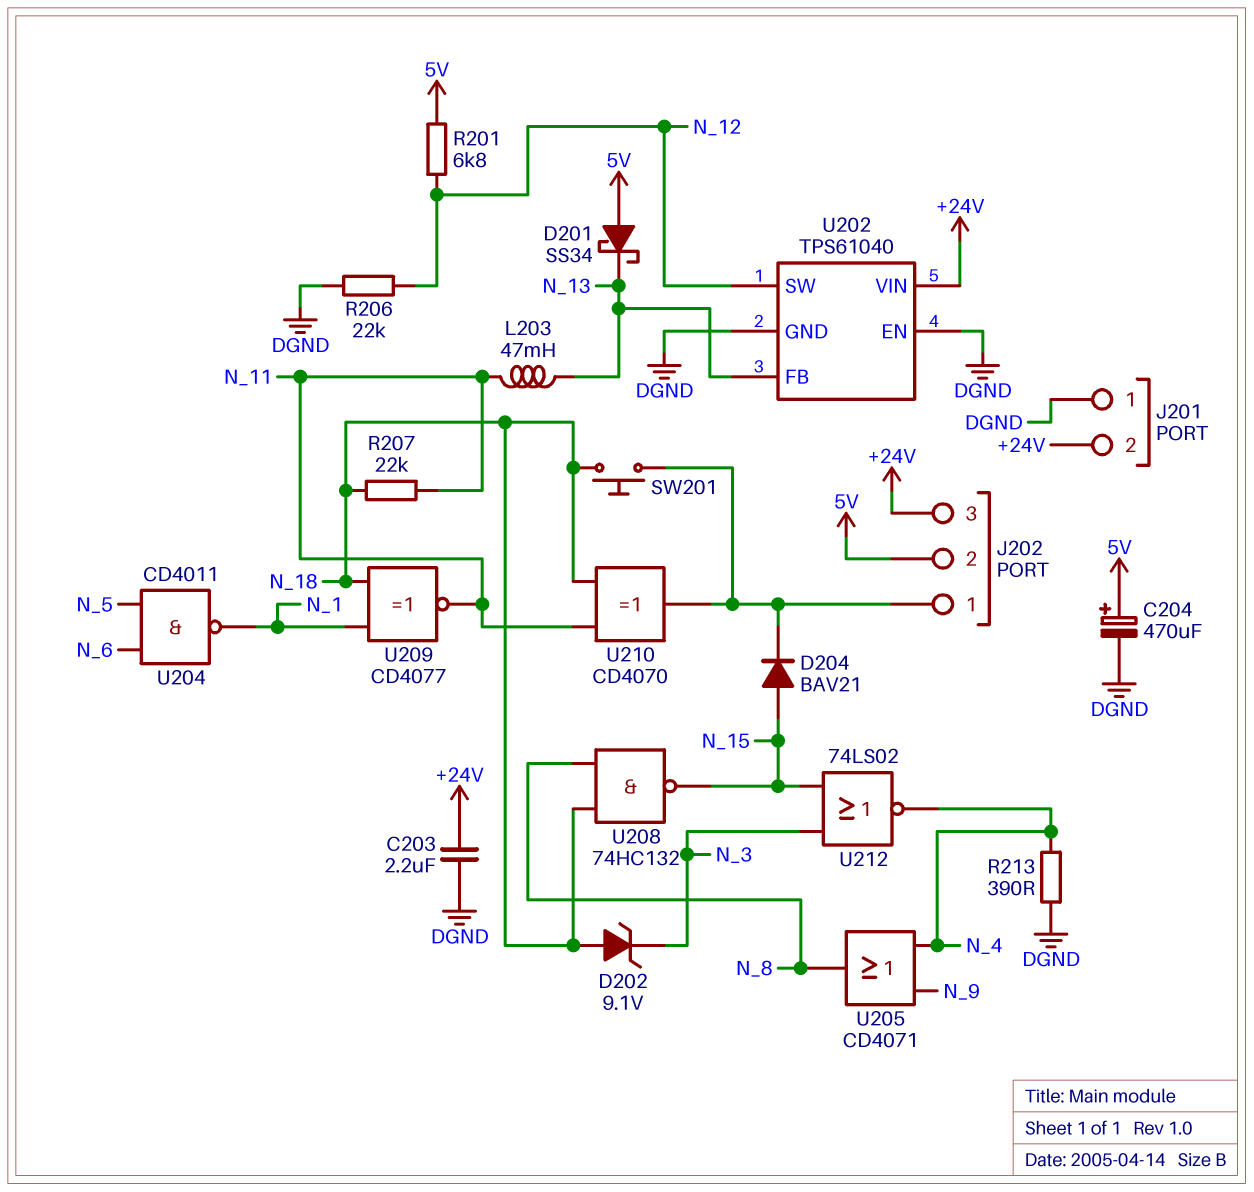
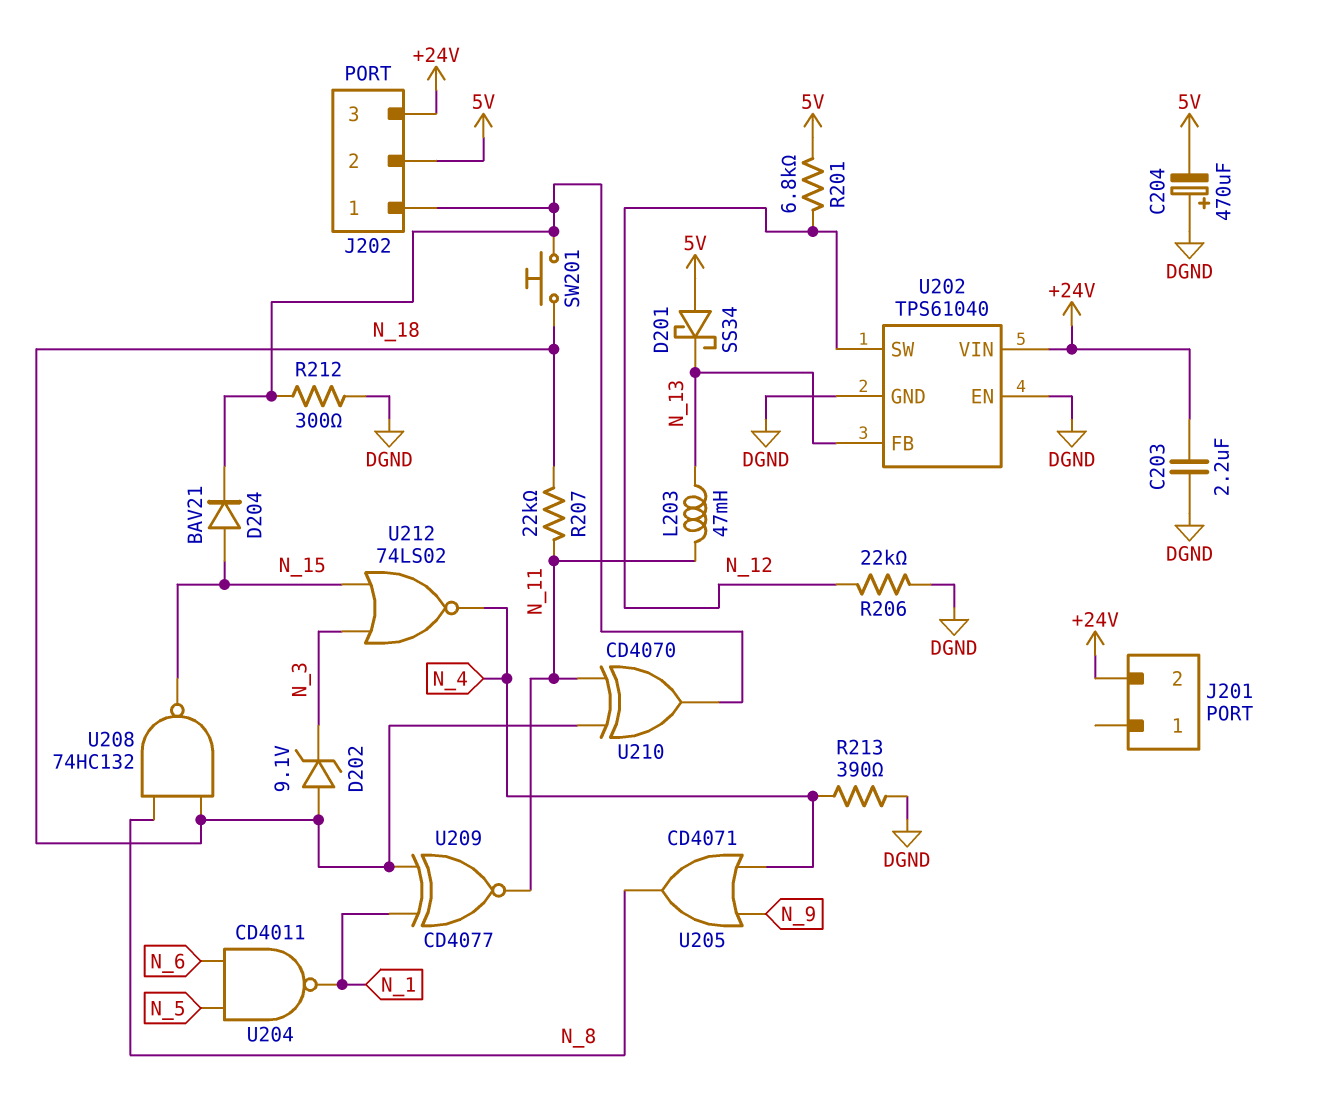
C204: 470uF (plus 5V, minus DGND) -> 470uF (plus DGND, minus 5V)
J201 pin 1: DGND -> none
R212: none -> 300 (DGND, J202/1)

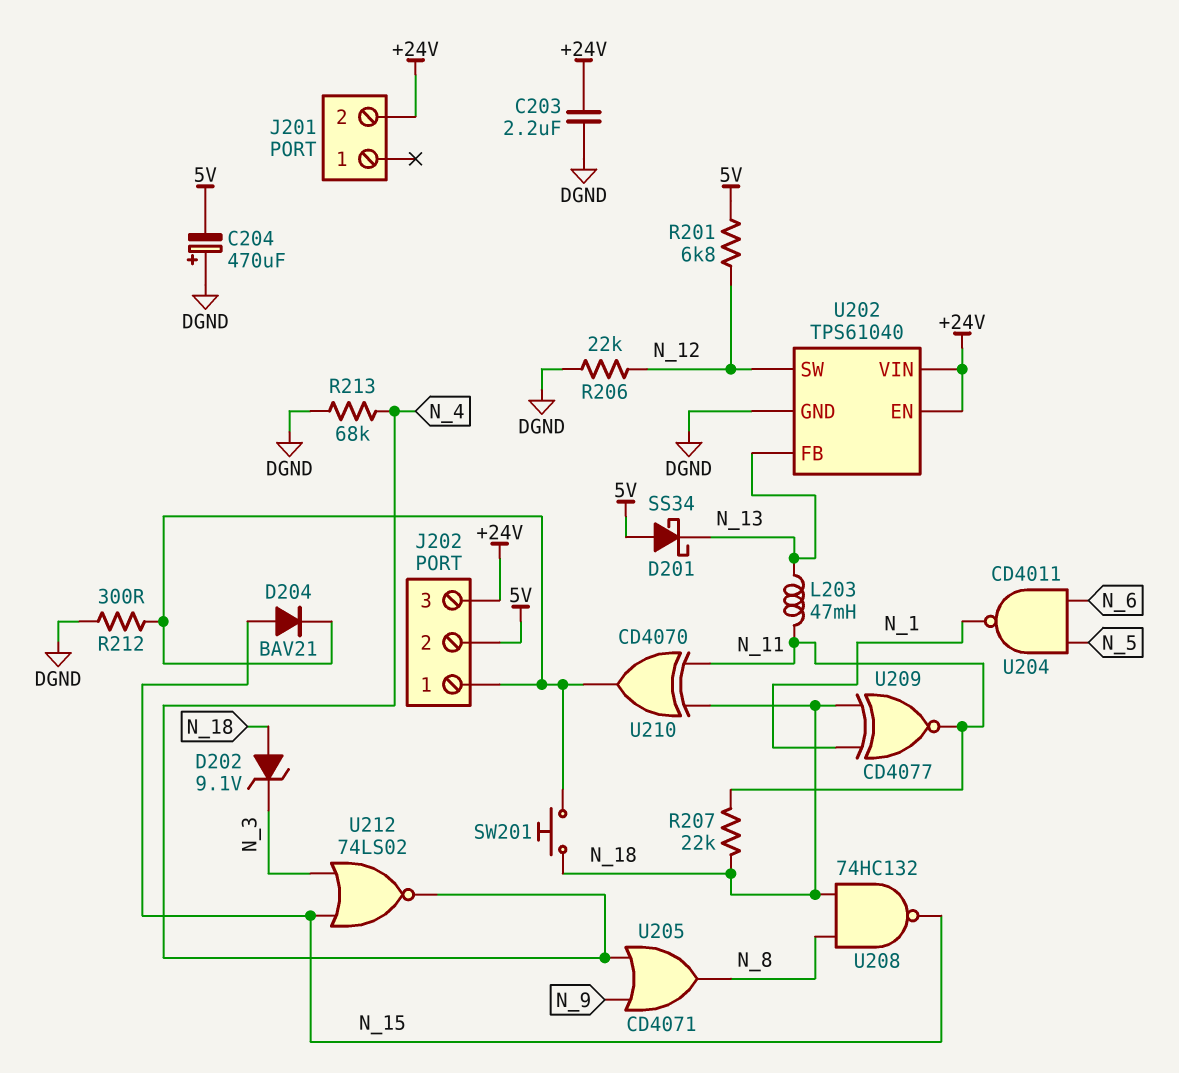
R213: 390 (DGND, N_4) -> 68k (DGND, N_4)
U202 pin EN: DGND -> +24V

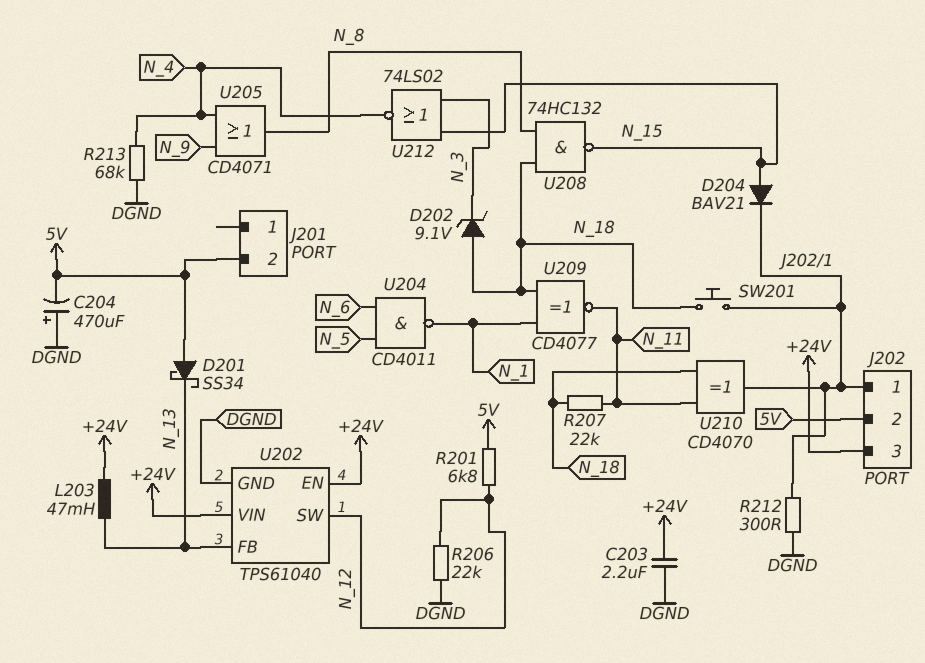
J201 pin 2: +24V -> 5V
L203: 47mH (N_11, N_13) -> 47mH (+24V, N_13)

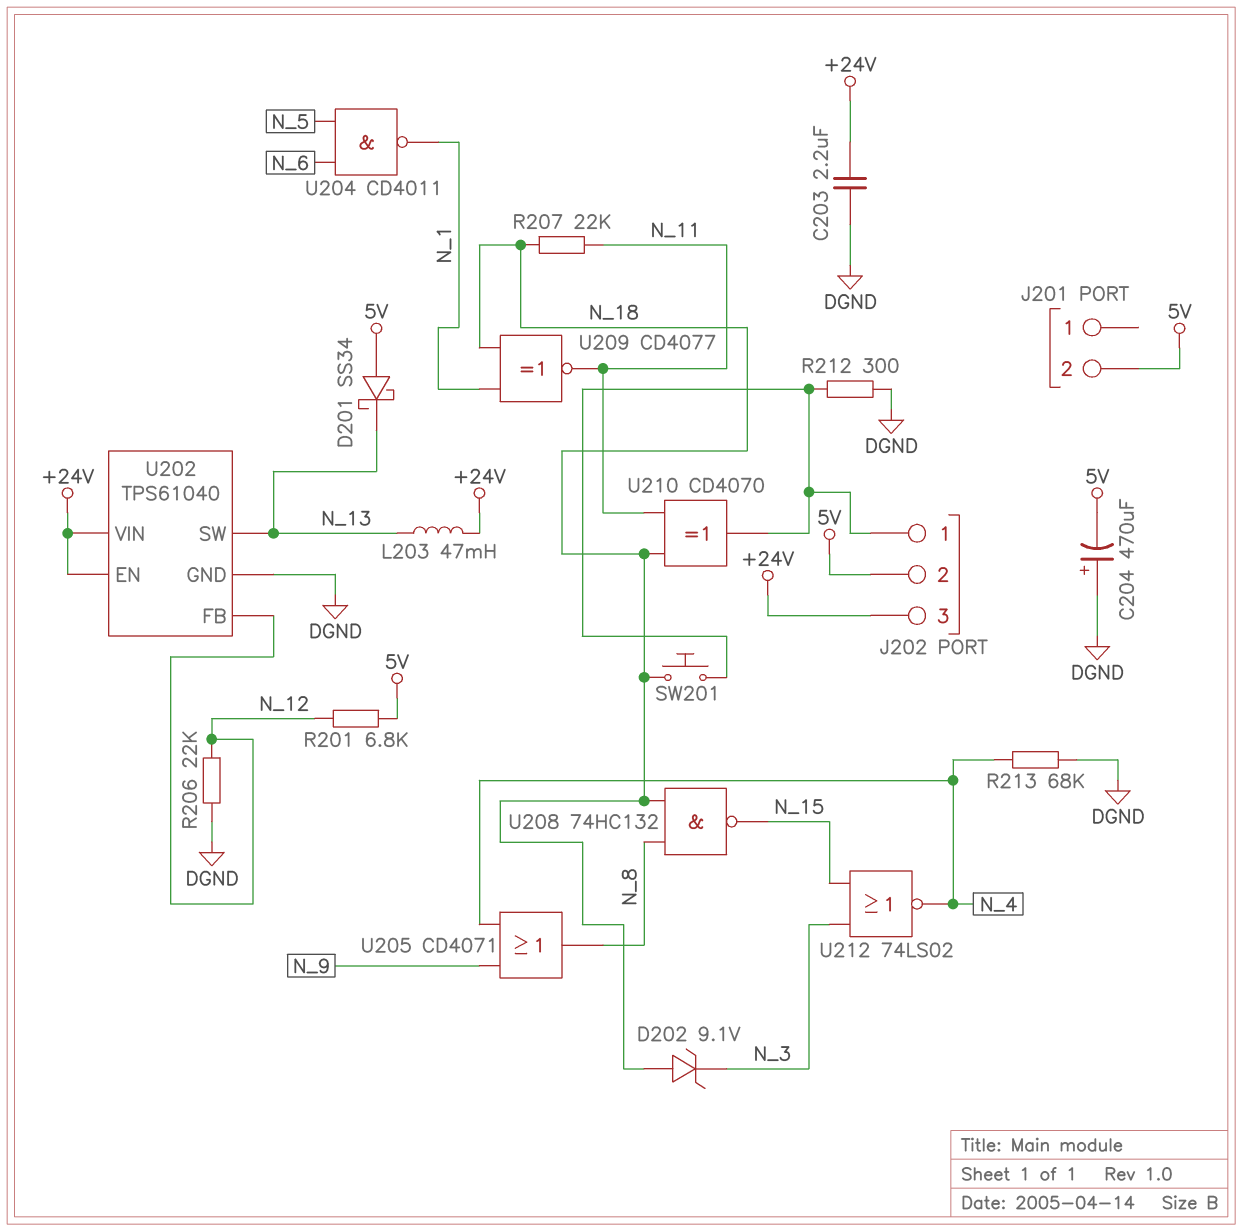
D204: diode BAV21 (A N_15, K J202/1) -> none
U202 pin FB: N_13 -> N_12
U202 pin SW: N_12 -> N_13

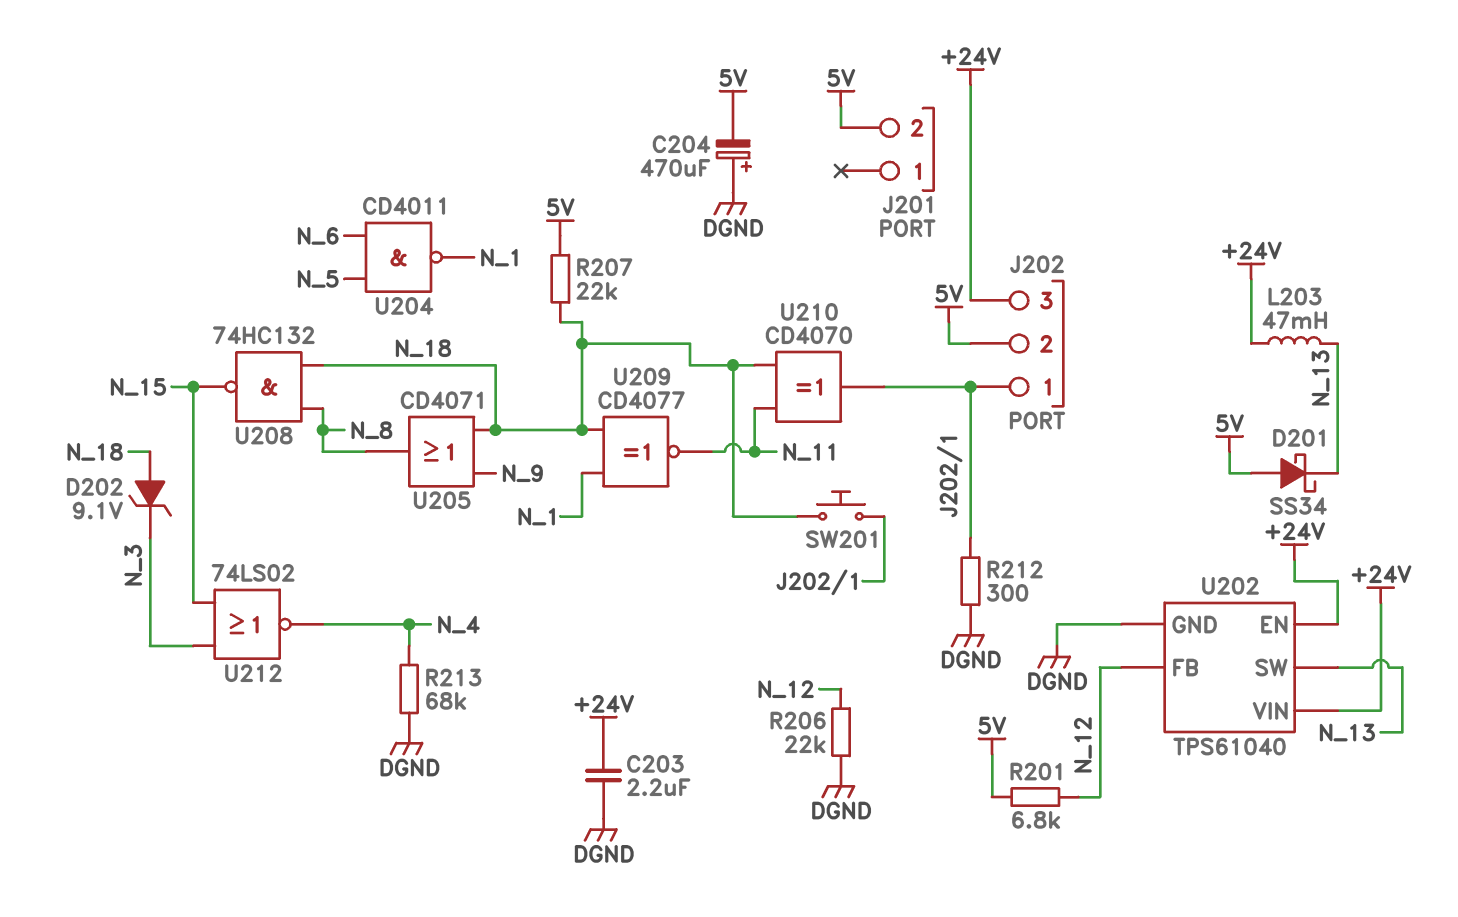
R207: 22k (N_11, N_18) -> 22k (5V, N_18)
U205: OR CD4071 (in N_4, in N_9, out N_8) -> OR CD4071 (in N_9, in N_18, out N_8)

